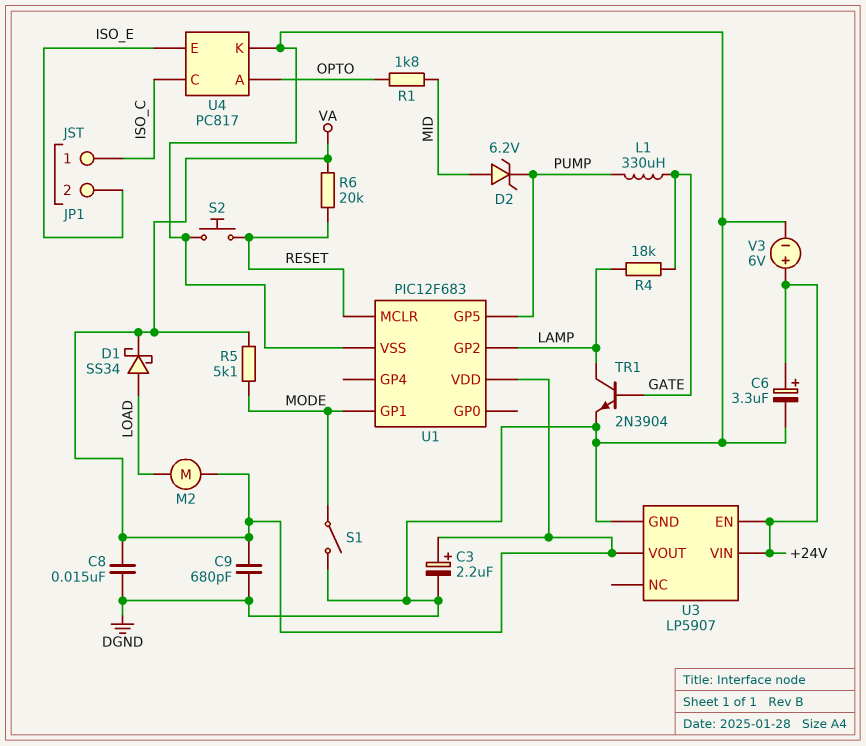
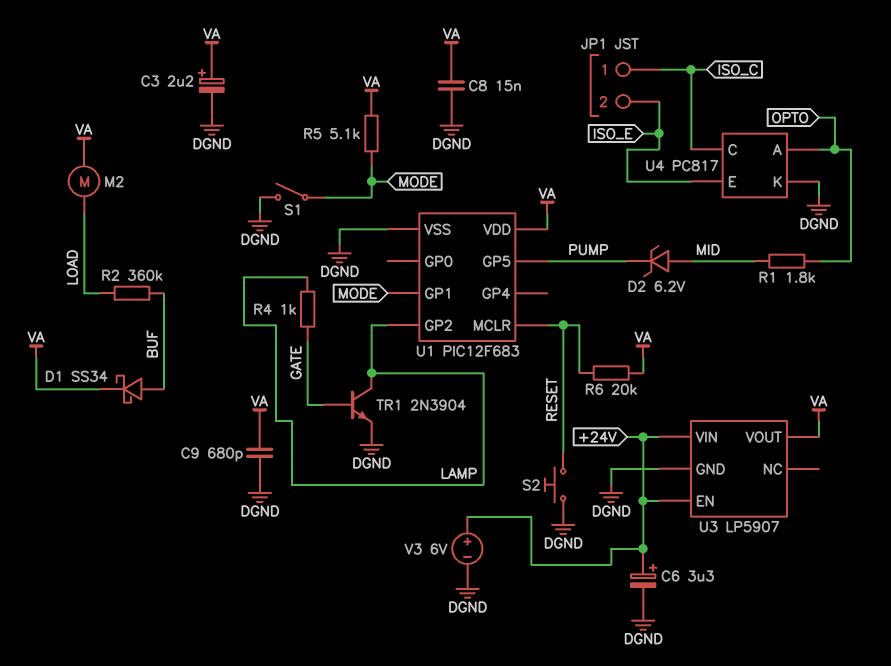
D1: schottky SS34 (A LOAD, K VA) -> schottky SS34 (A BUF, K VA)
L1: 330uH (GATE, PUMP) -> none
R2: none -> 360k (BUF, LOAD)
R4: 18k (GATE, LAMP) -> 1k (GATE, LAMP)

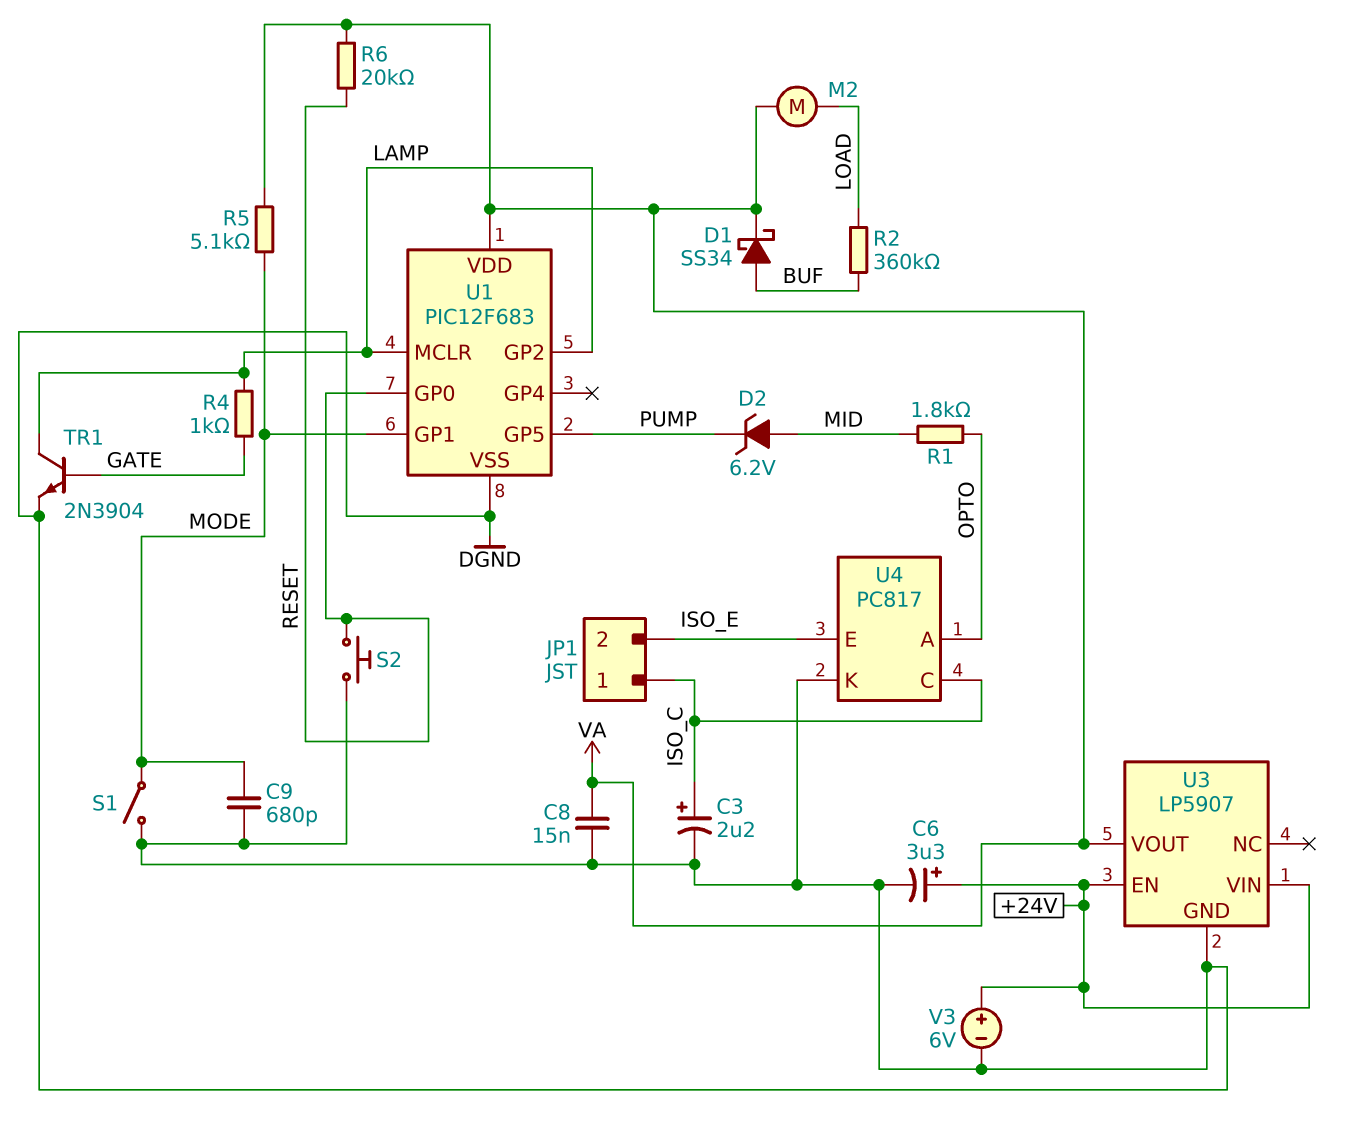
C3: 2.2uF (plus VA, minus DGND) -> 2.2uF (plus ISO_C, minus DGND)
C9: 680pF (DGND, VA) -> 680pF (DGND, MODE)
U1 pin GP0: none -> RESET
U1 pin MCLR: RESET -> LAMP

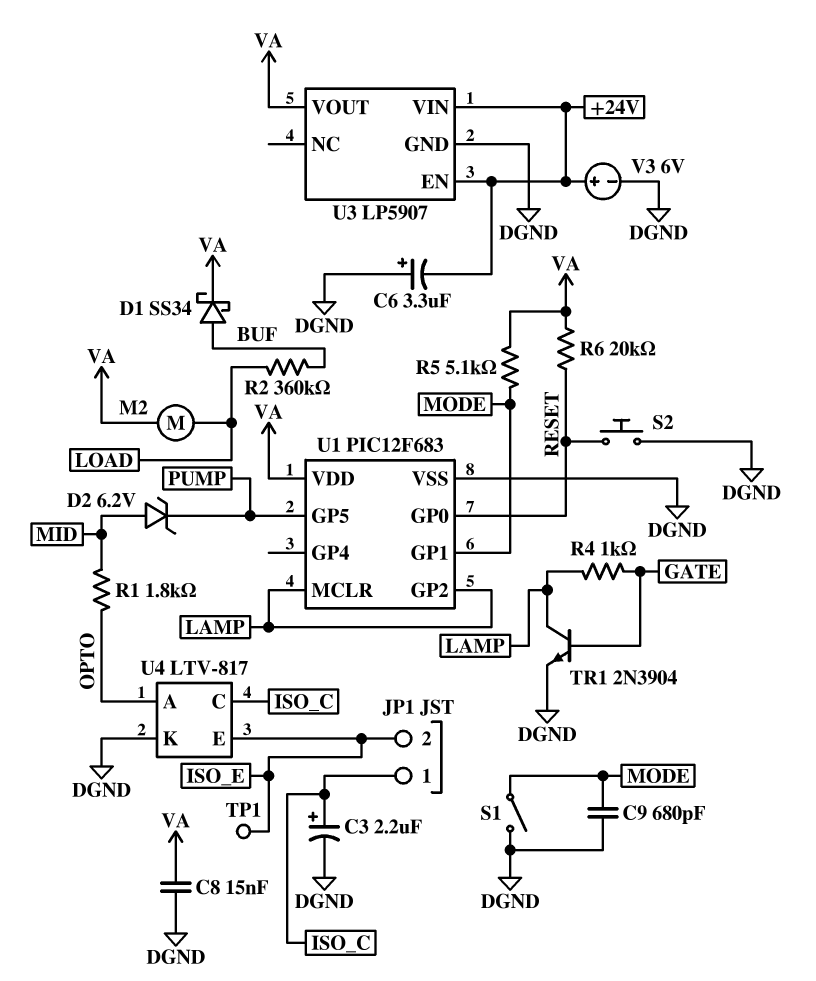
C6: 3.3uF (plus +24V, minus DGND) -> 3.3uF (plus DGND, minus +24V)
TP1: none -> test point (ISO_E)
U4: PC817 -> LTV-817

